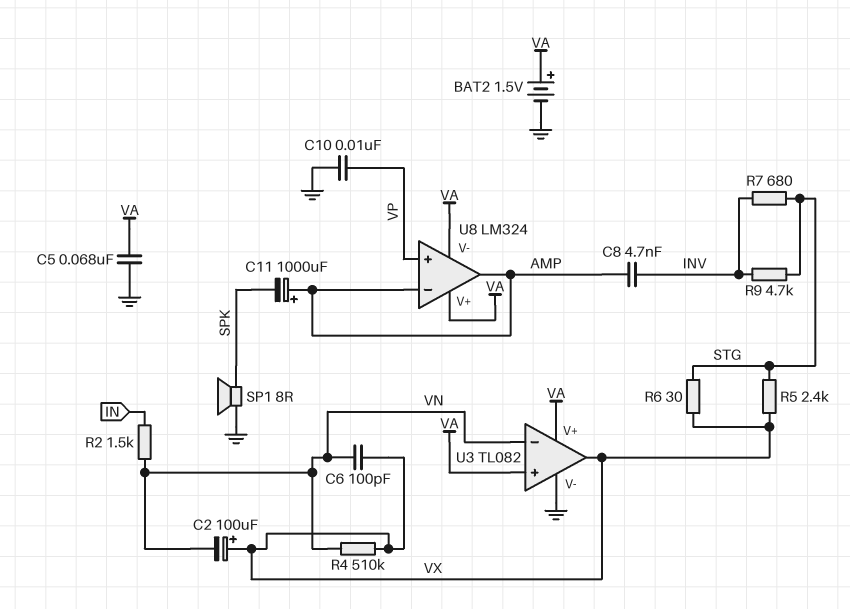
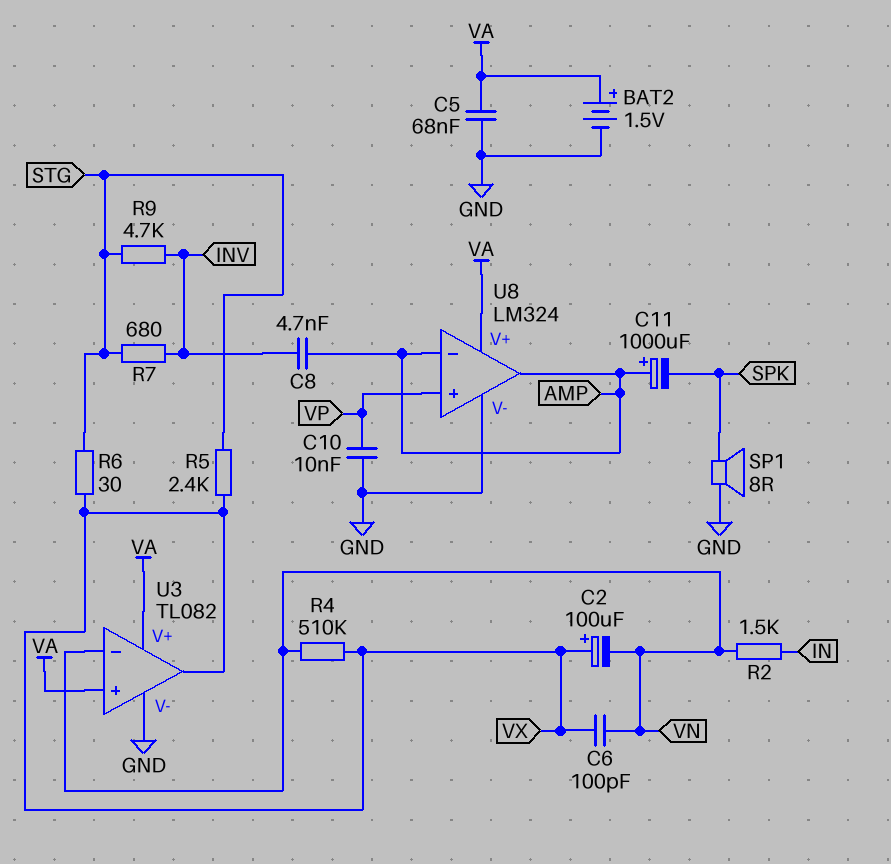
U8 pin V-: VA -> GND

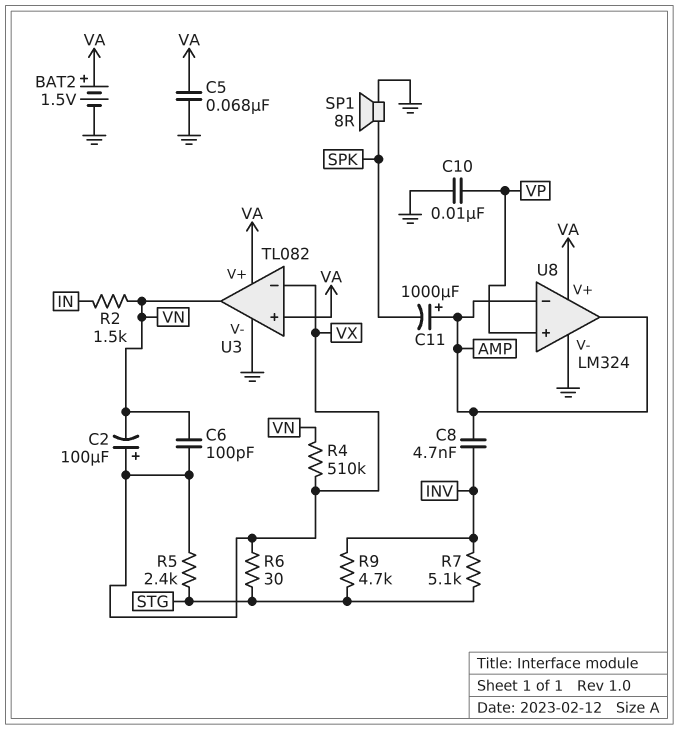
R7: 680 (INV, STG) -> 5.1k (INV, STG)
U3 pin in-: VN -> VX
U3 pin out: VX -> VN

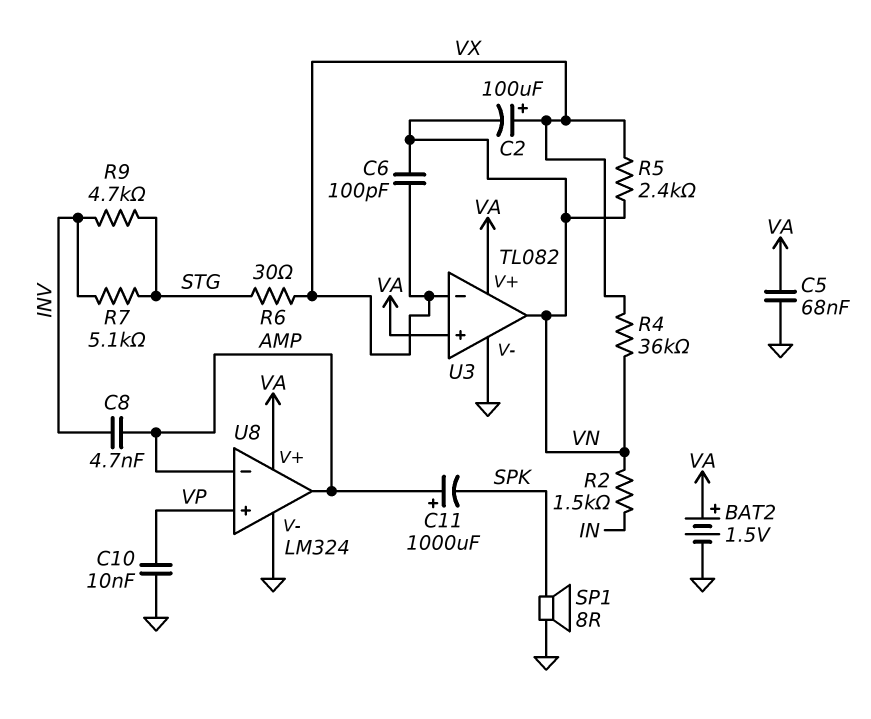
R4: 510k (VN, VX) -> 36k (VN, VX)
R5: 2.4k (STG, VX) -> 2.4k (VN, VX)

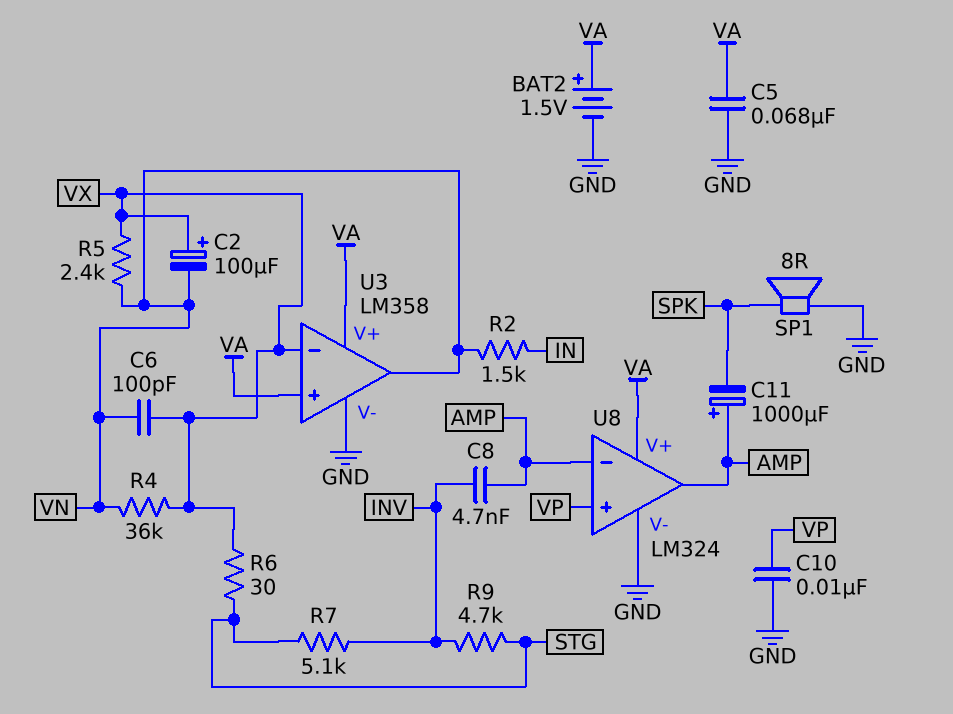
U3: TL082 -> LM358

